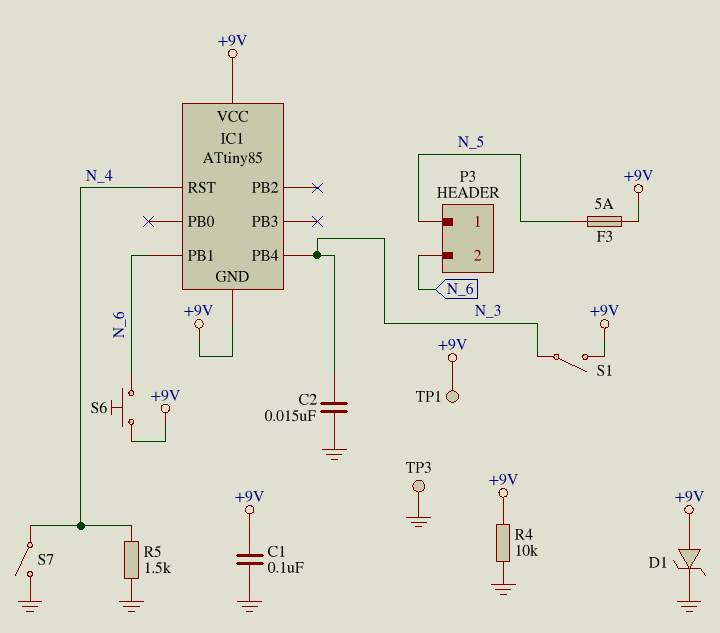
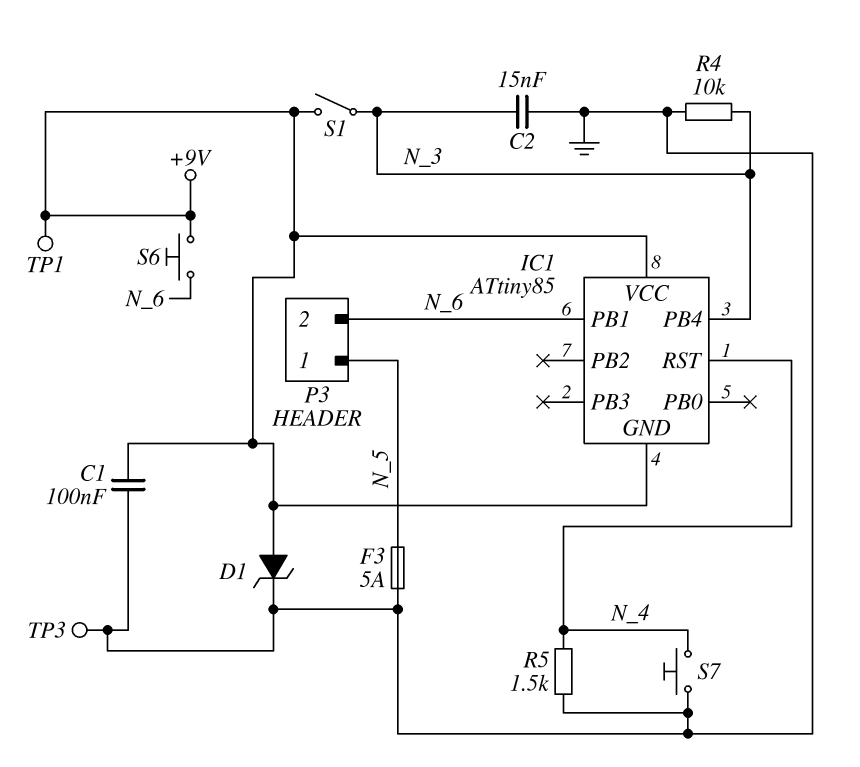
F3: 5A (+9V, N_5) -> 5A (GND, N_5)
R4: 10k (+9V, GND) -> 10k (GND, N_3)
S7: switch (GND, N_4) -> button (GND, N_4)

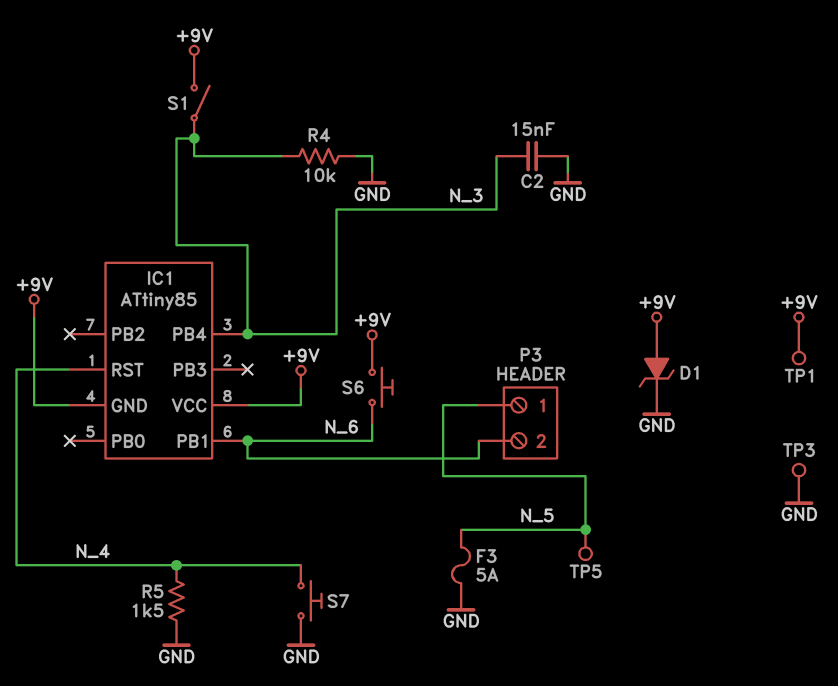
C1: 100nF (+9V, GND) -> none
TP5: none -> test point (N_5)

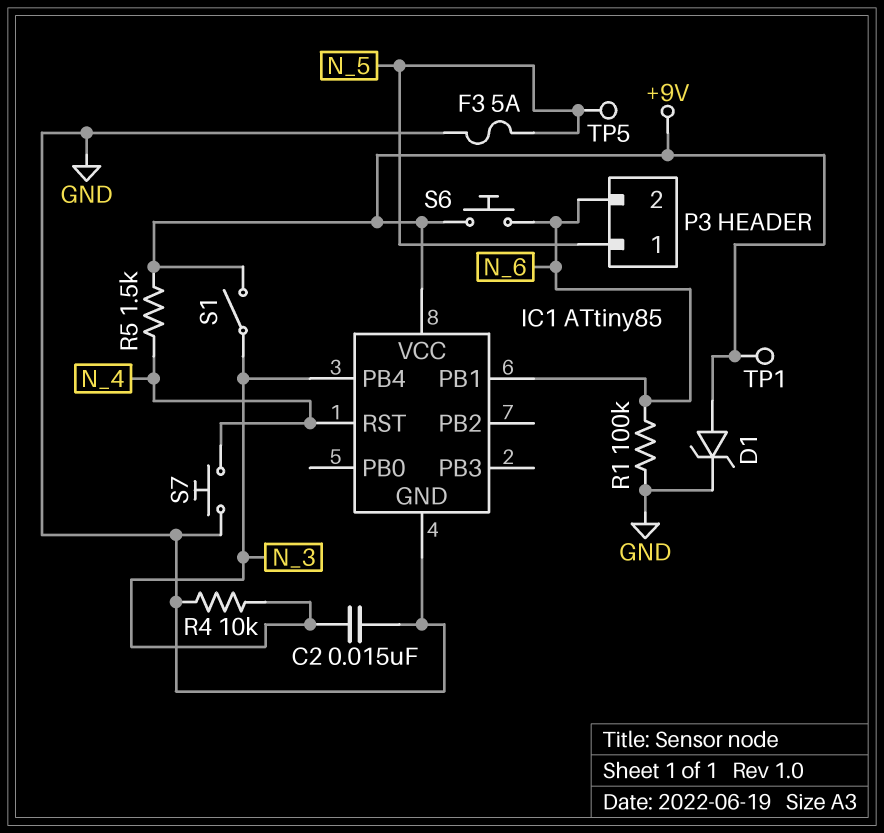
IC1 pin GND: +9V -> GND
R1: none -> 100k (GND, N_6)
R5: 1.5k (GND, N_4) -> 1.5k (+9V, N_4)
TP3: test point (GND) -> none

